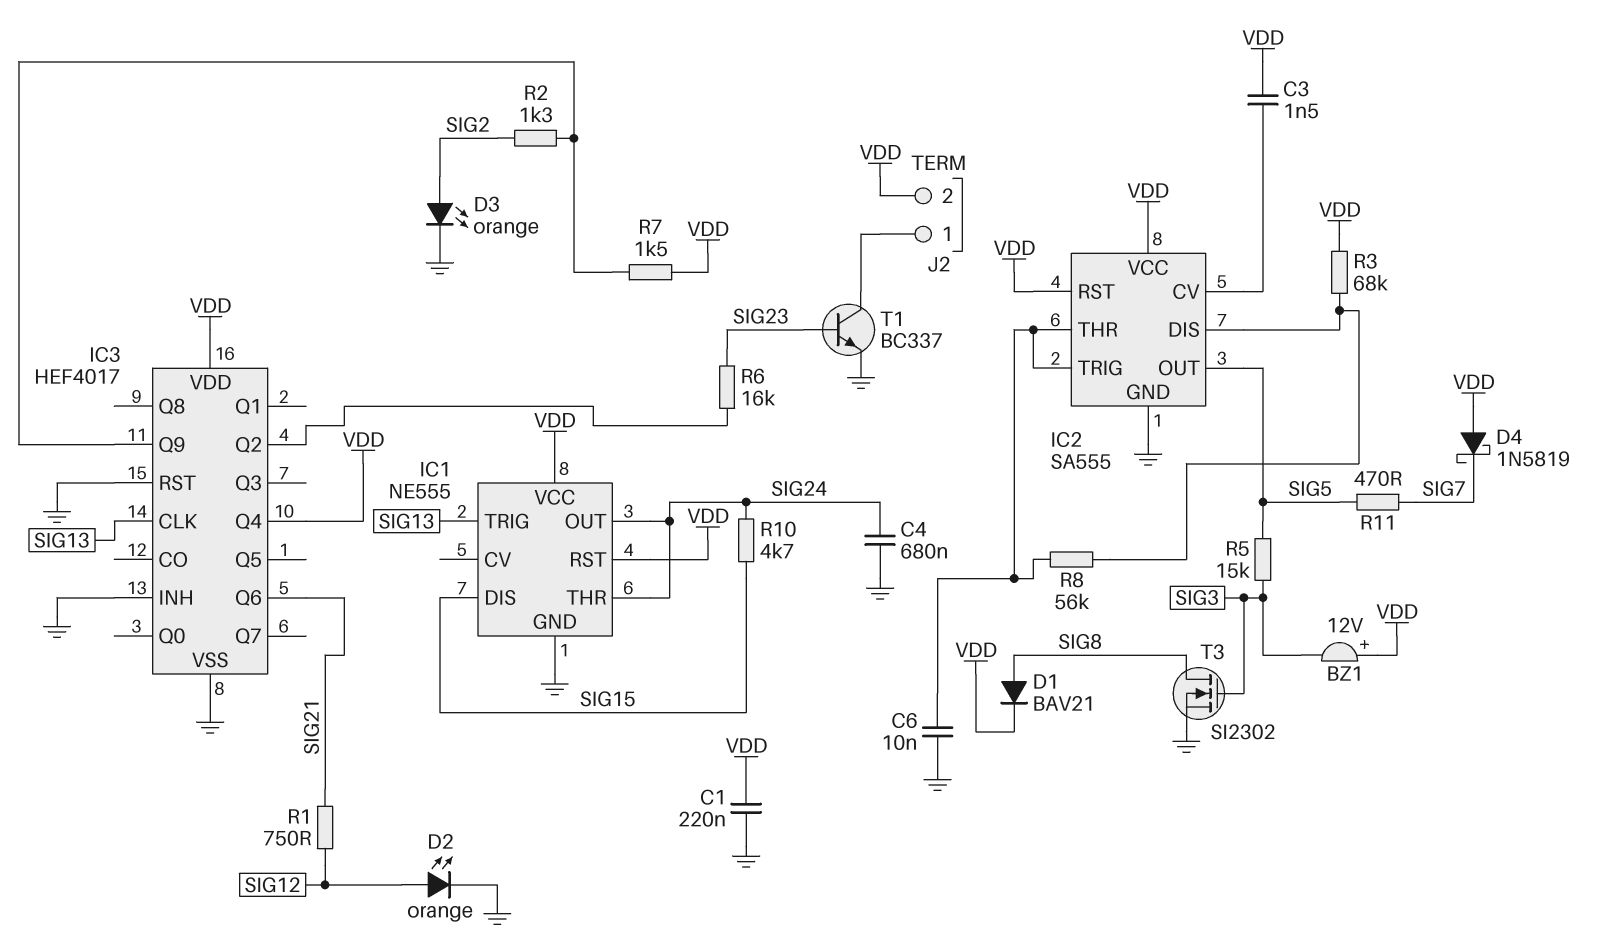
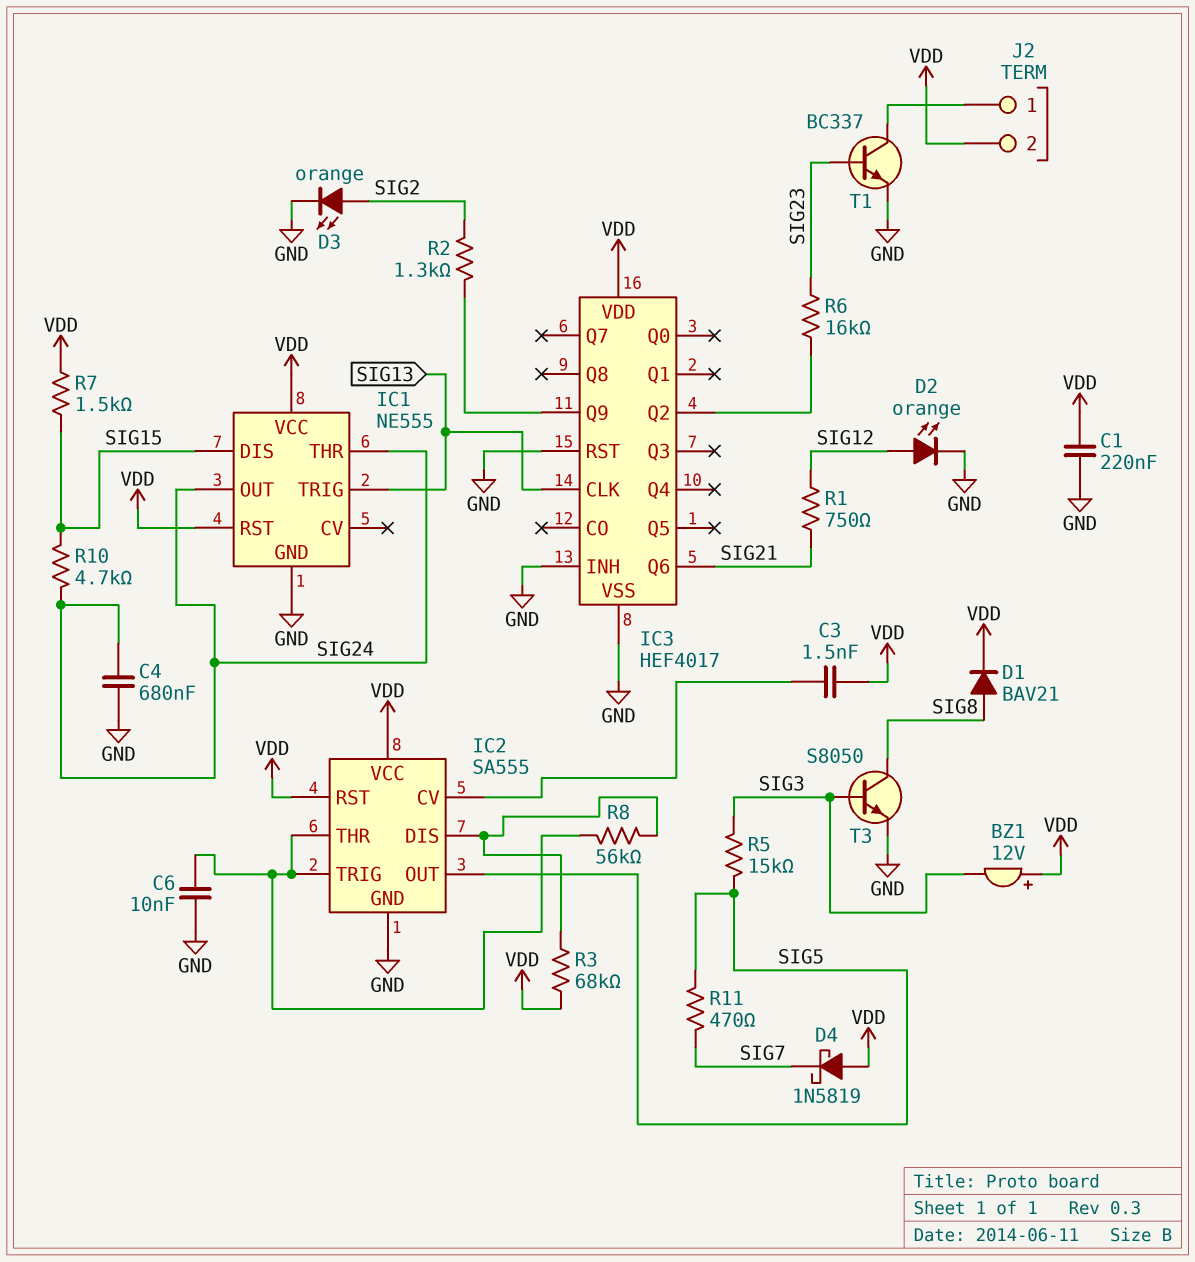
IC3 pin Q4: VDD -> none
R7: 1.5k (IC3/Q9, VDD) -> 1.5k (SIG15, VDD)
T3: NMOS SI2302 (G SIG3, D SIG8, S GND) -> NPN S8050 (B SIG3, C SIG8, E GND)

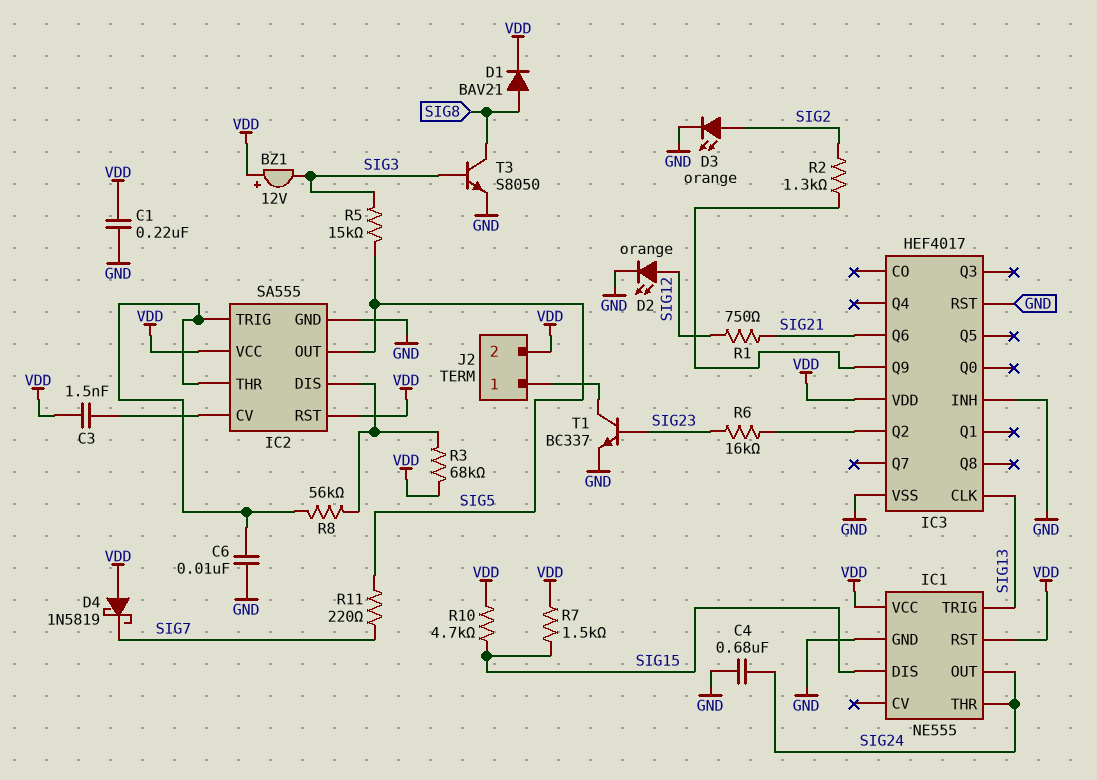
R10: 4.7k (SIG15, SIG24) -> 4.7k (SIG15, VDD)
R11: 470 (SIG5, SIG7) -> 220 (SIG5, SIG7)

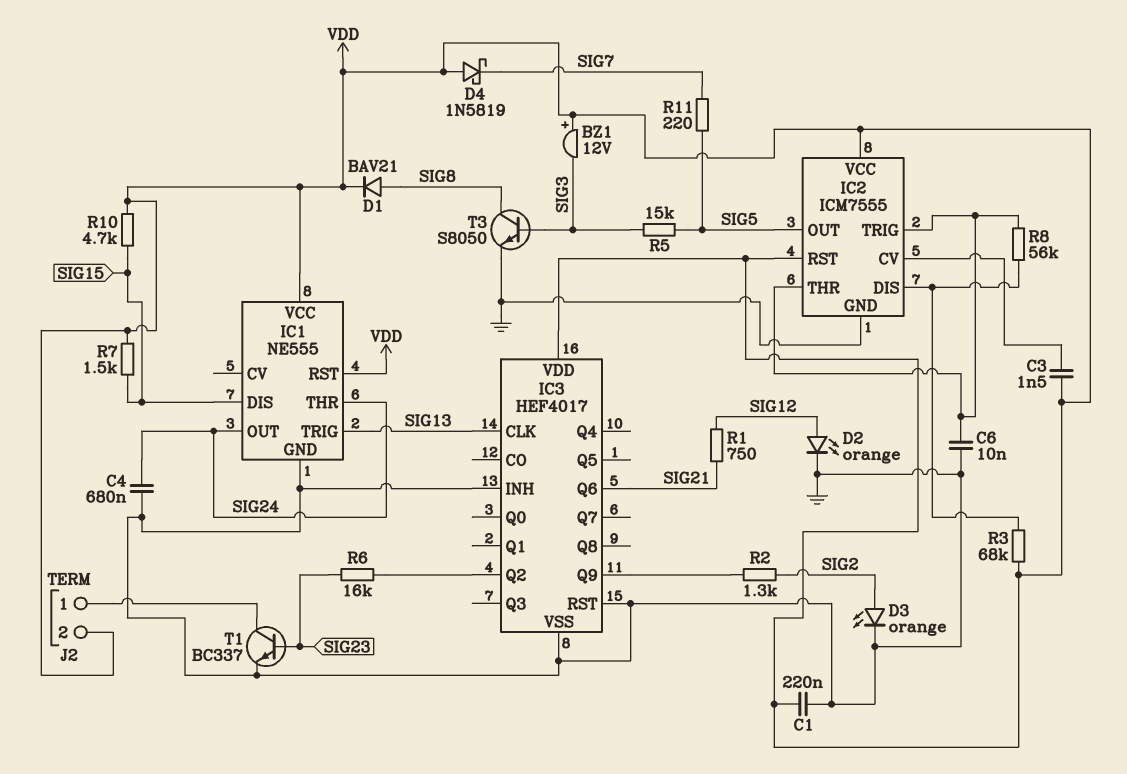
IC2: SA555 -> ICM7555

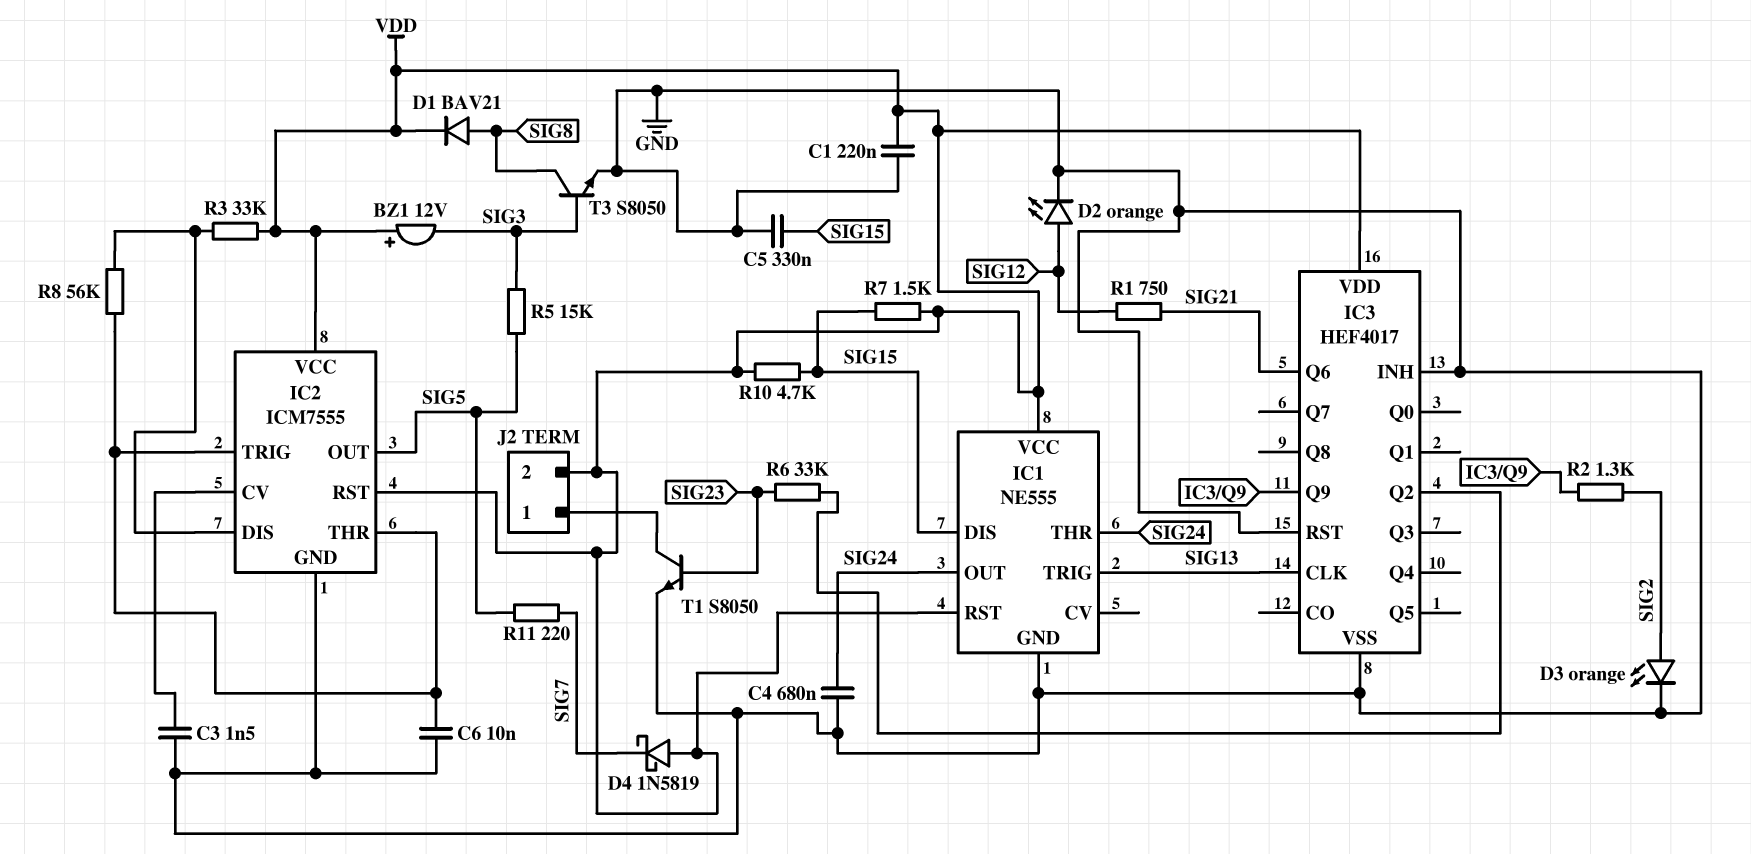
C3: 1.5nF (IC2/CV, VDD) -> 1.5nF (GND, IC2/CV)
C5: none -> 330nF (GND, SIG15)
R3: 68k (IC2/DIS, VDD) -> 33k (IC2/DIS, VDD)
R6: 16k (IC3/Q2, SIG23) -> 33k (IC3/Q2, SIG23)
T1: NPN BC337 (B SIG23, C J2/1, E GND) -> NPN S8050 (B SIG23, C J2/1, E GND)

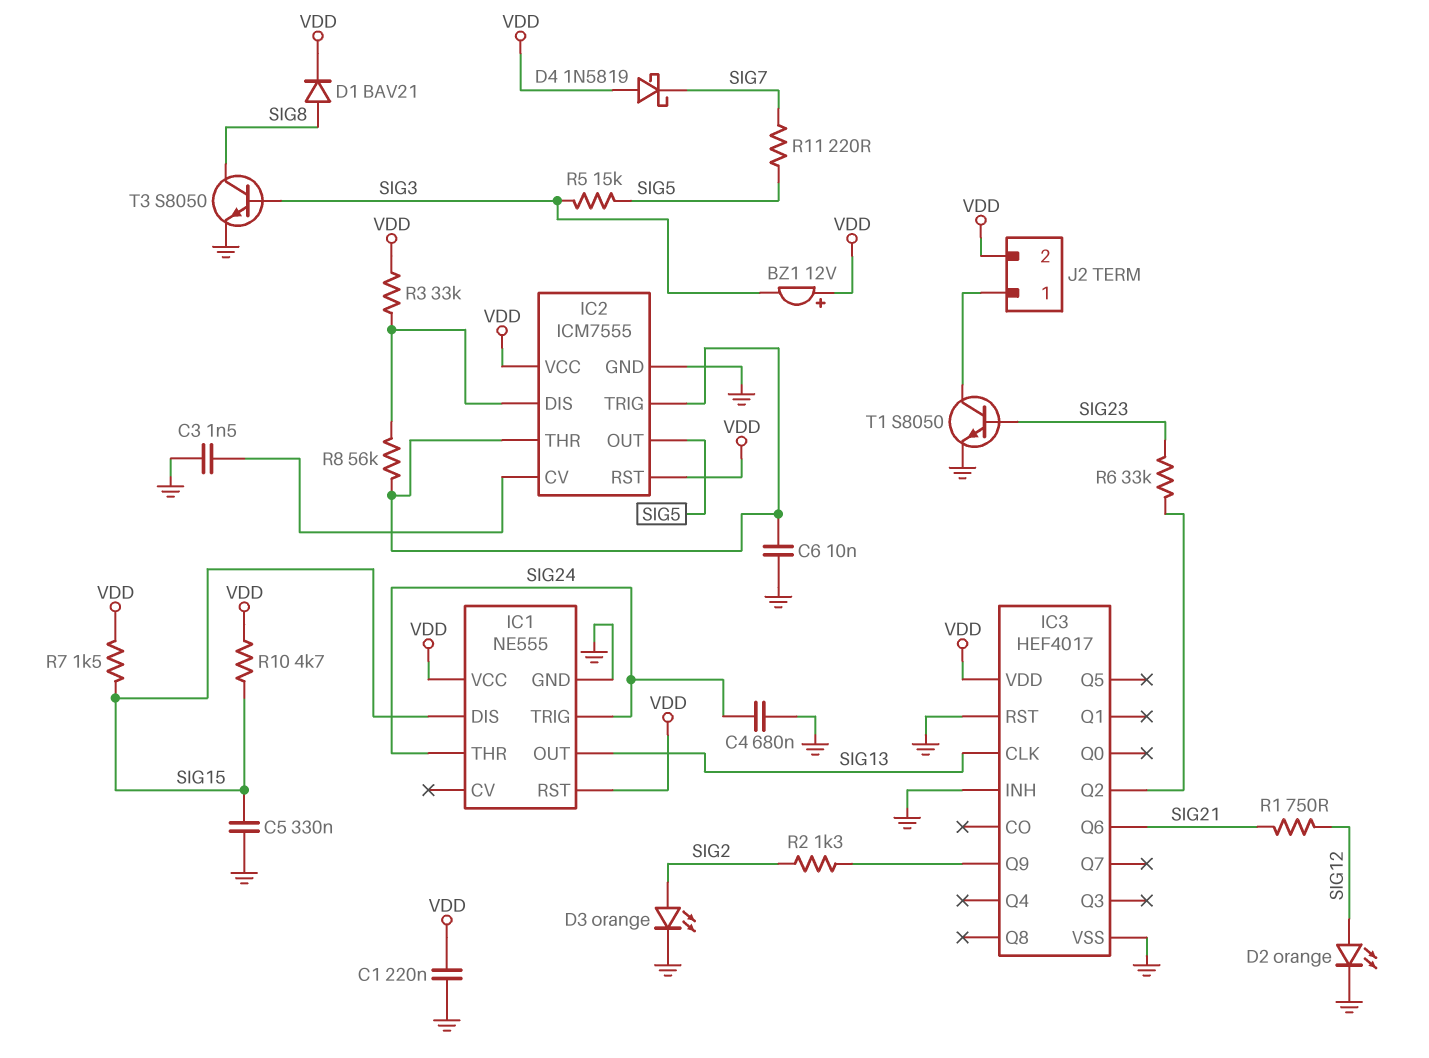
IC1 pin OUT: SIG24 -> SIG13
IC1 pin TRIG: SIG13 -> SIG24

